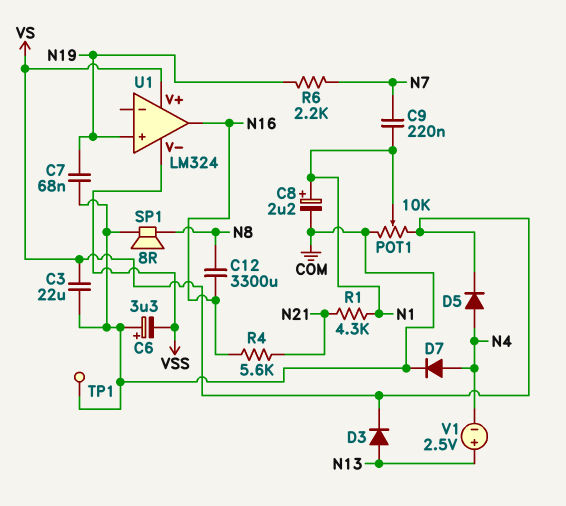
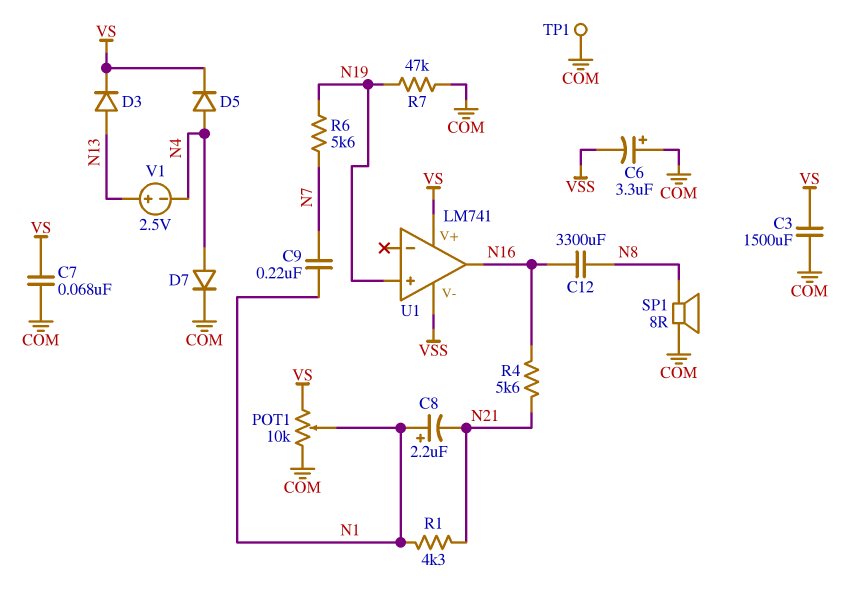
C3: 22uF (COM, VS) -> 1500uF (COM, VS)
C7: 68nF (COM, N19) -> 68nF (COM, VS)
C8: 2.2uF (plus N1, minus COM) -> 2.2uF (plus N1, minus N21)
R6: 2.2k (N7, N19) -> 5.6k (N7, N19)
R7: none -> 47k (COM, N19)
U1: LM324 -> LM741

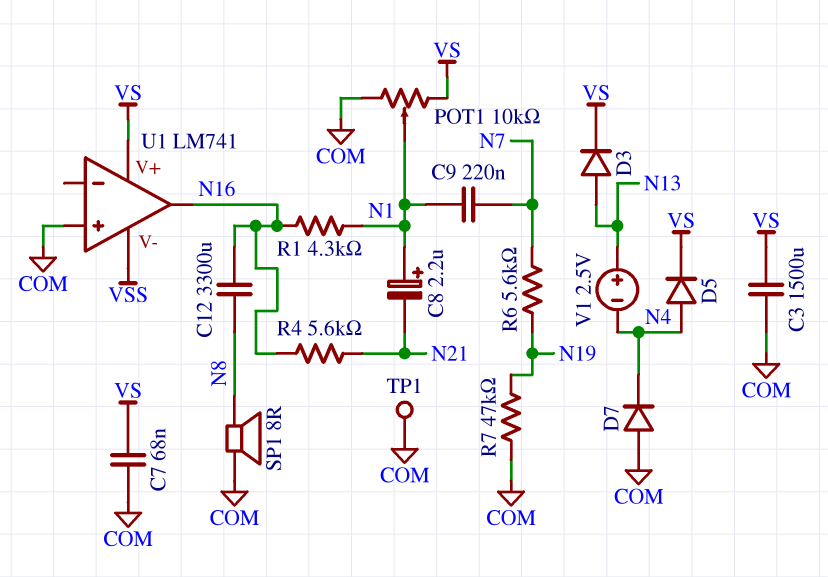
C6: 3.3uF (plus COM, minus VSS) -> none
D7: diode (A N4, K COM) -> diode (A COM, K N4)
R1: 4.3k (N1, N21) -> 4.3k (N1, N16)
U1 pin in+: N19 -> COM

